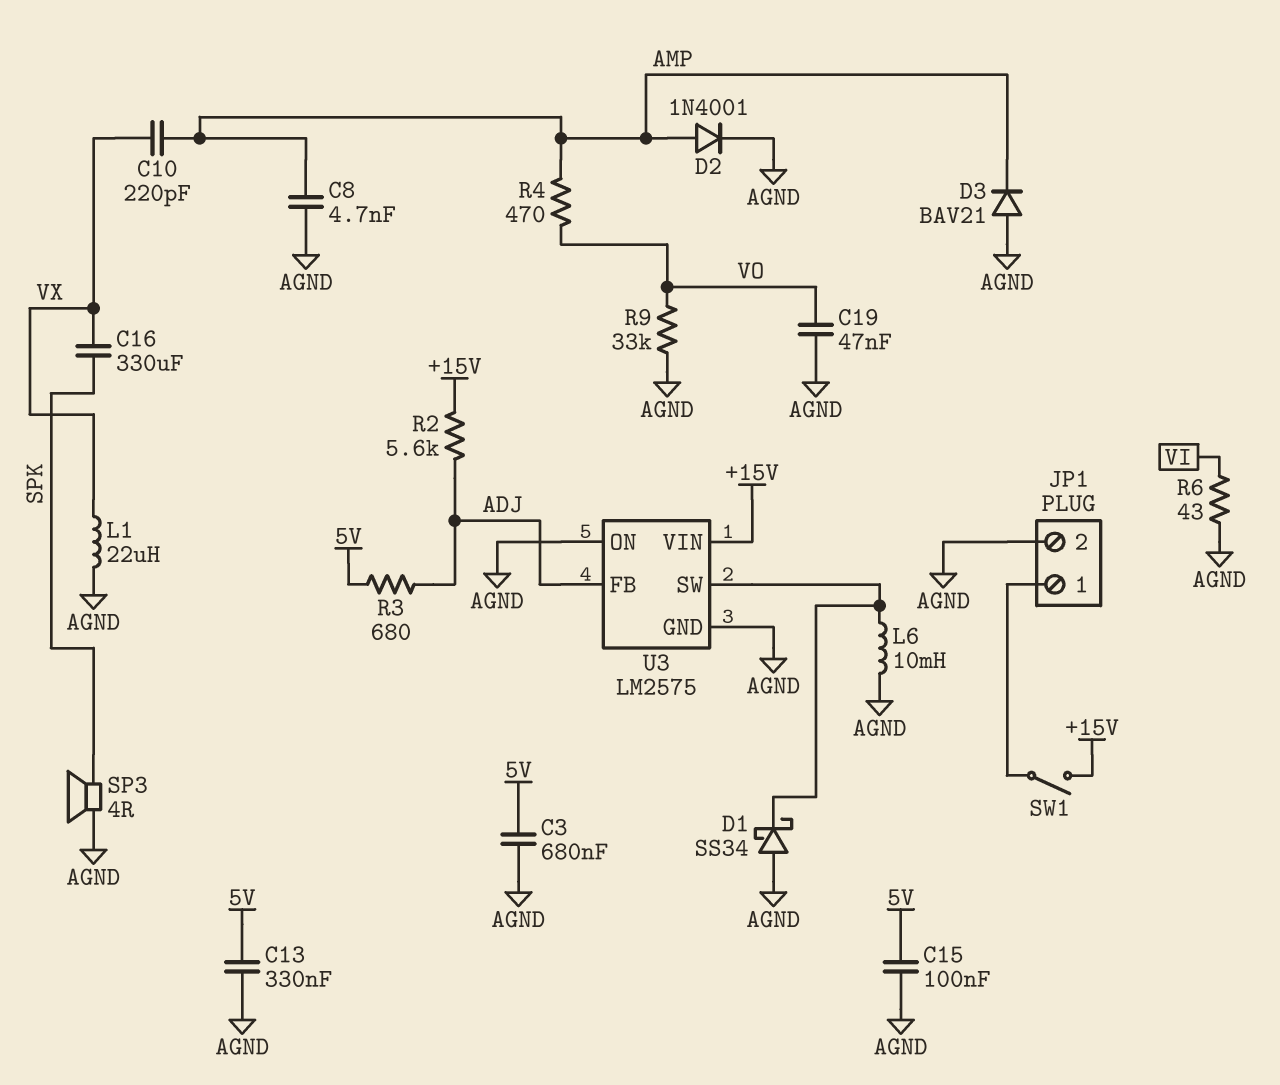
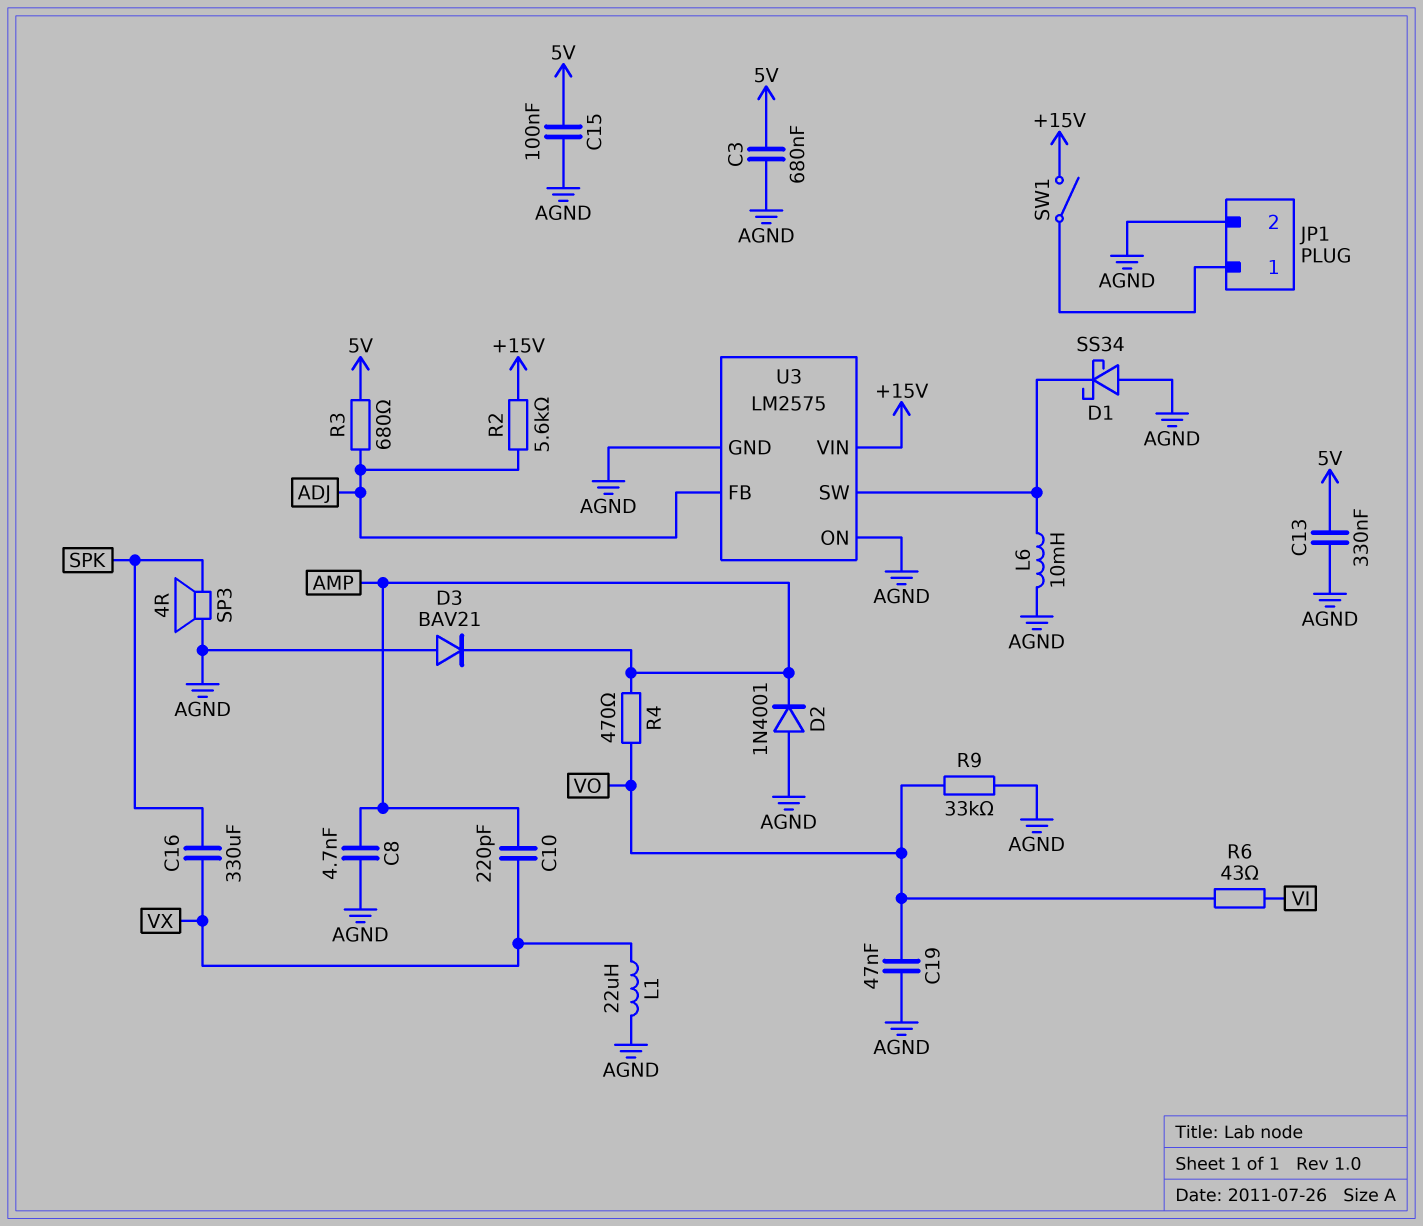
D2: diode 1N4001 (A AMP, K AGND) -> diode 1N4001 (A AGND, K AMP)
R6: 43 (AGND, VI) -> 43 (VI, VO)

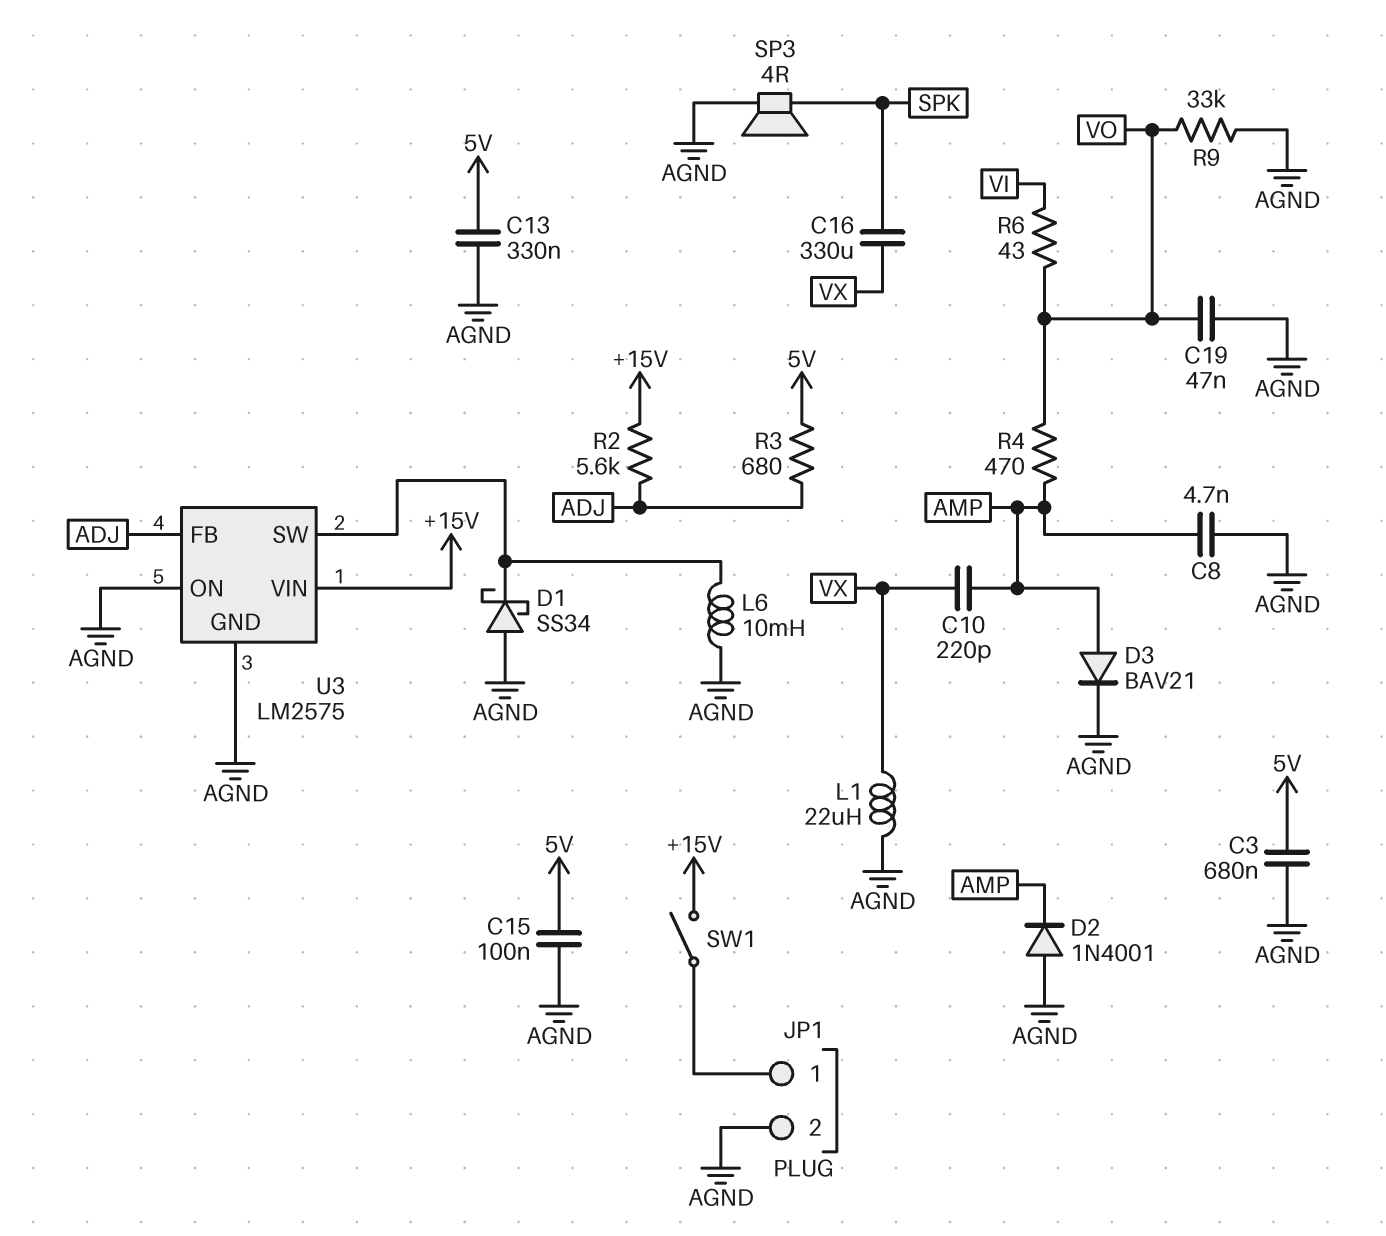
D3: diode BAV21 (A AGND, K AMP) -> diode BAV21 (A AMP, K AGND)

